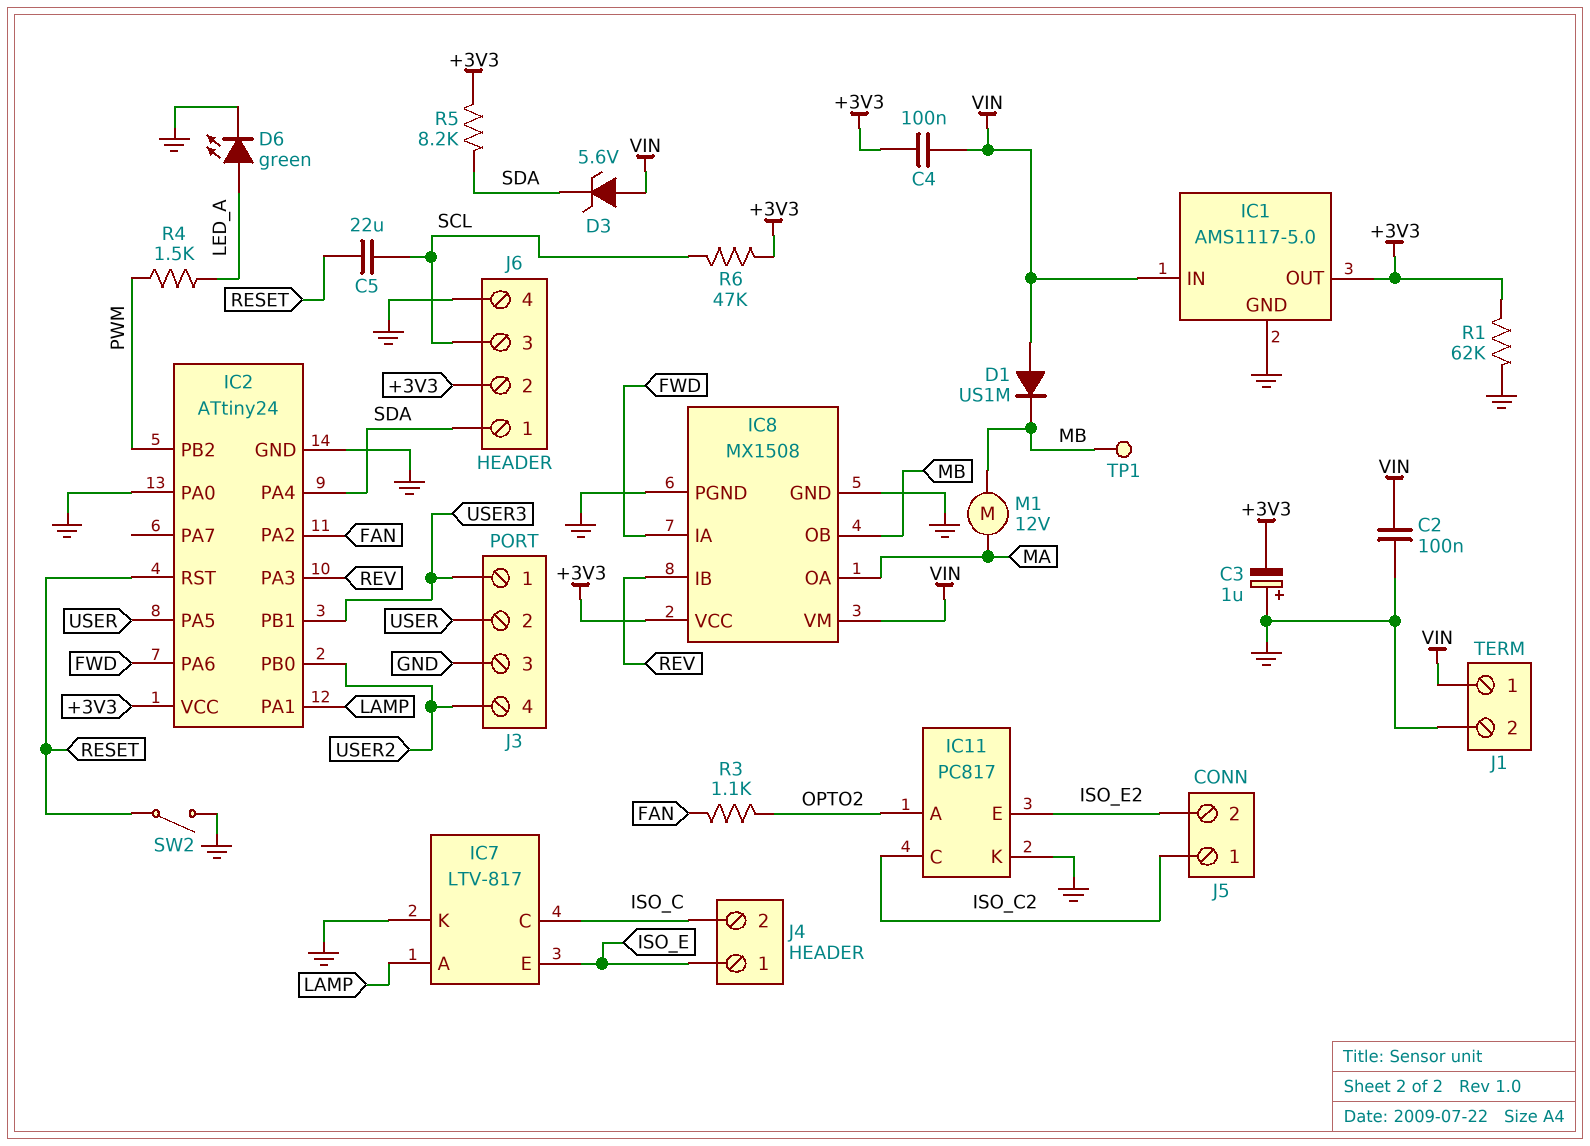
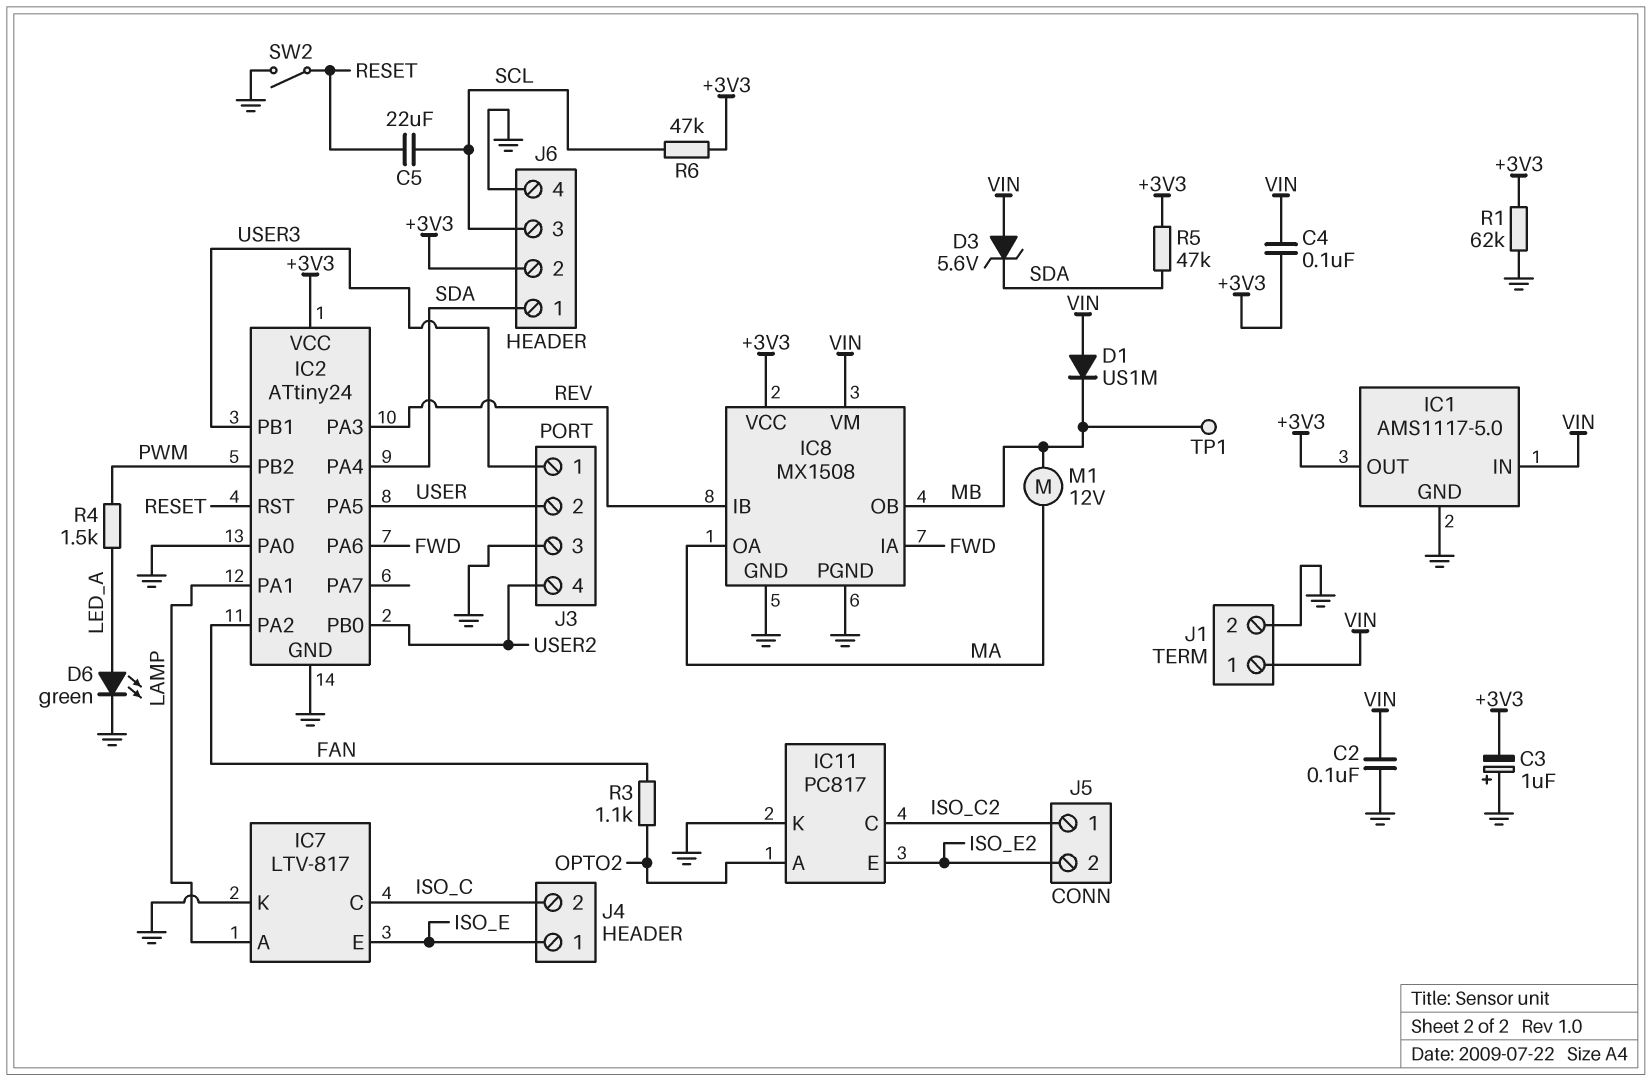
R5: 8.2k (+3V3, SDA) -> 47k (+3V3, SDA)

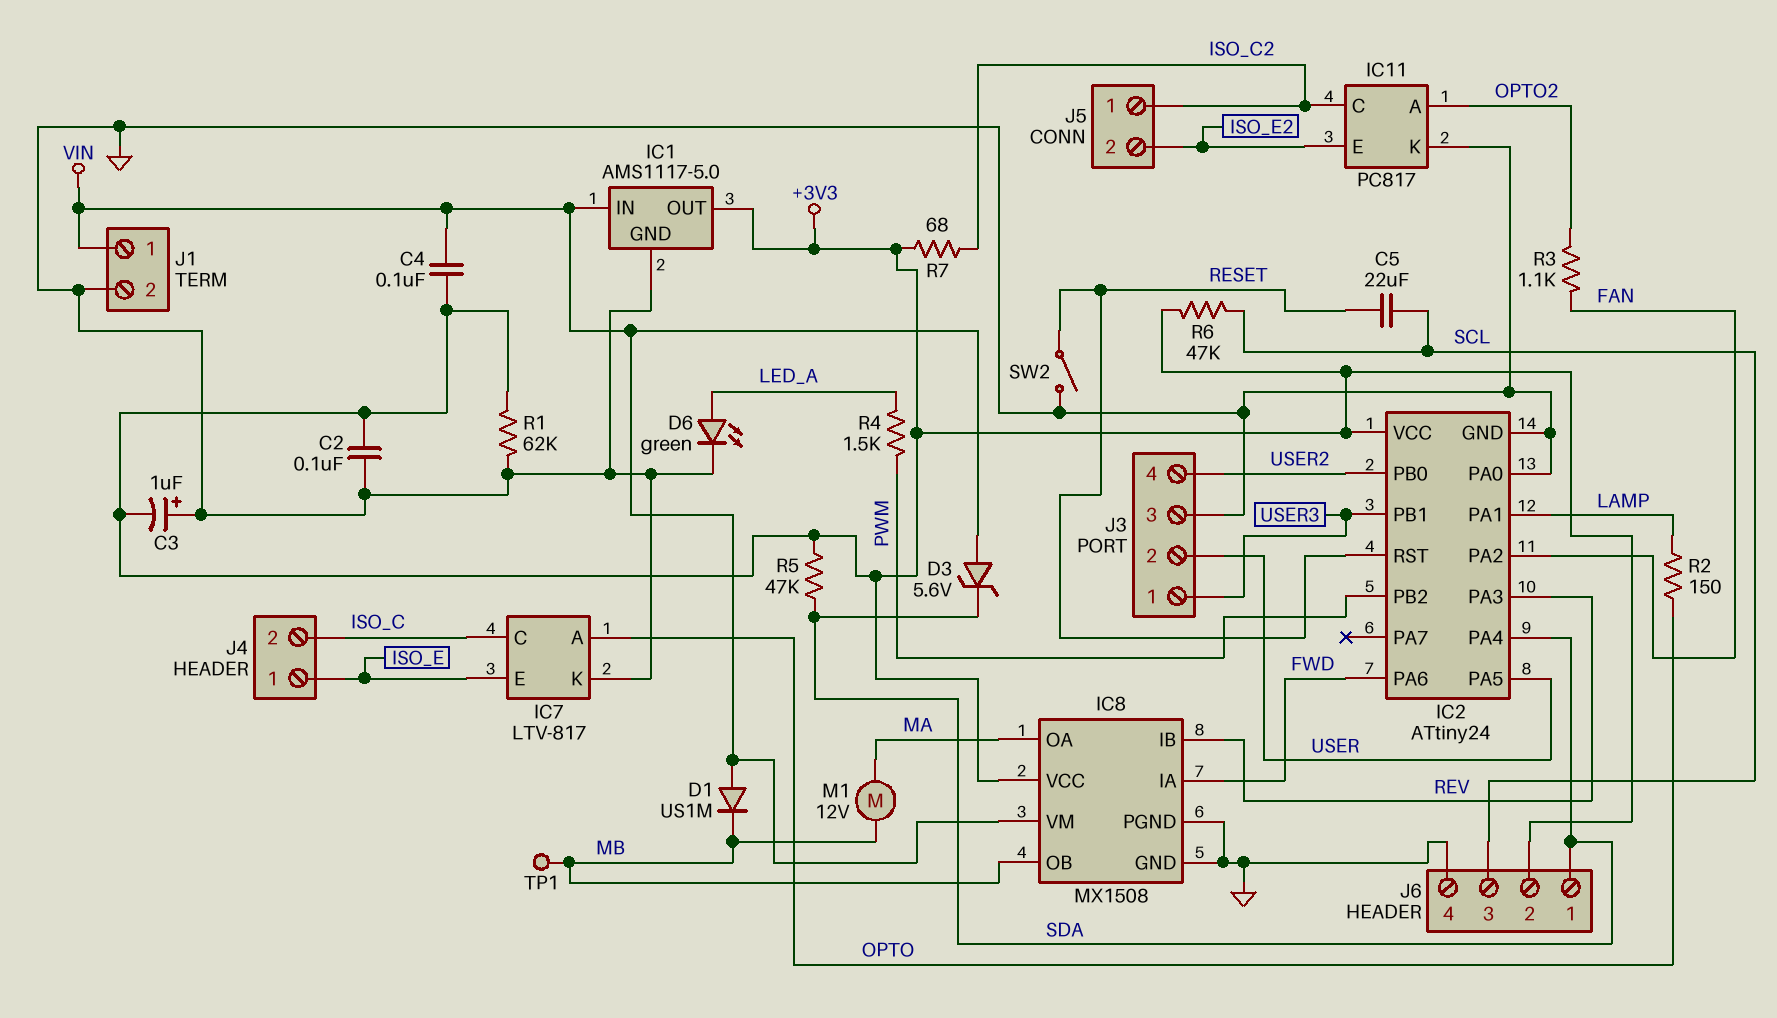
C2: 100nF (GND, VIN) -> 100nF (+3V3, GND)
IC7 pin A: LAMP -> OPTO
R2: none -> 150 (LAMP, OPTO)
R7: none -> 68 (+3V3, ISO_C2)

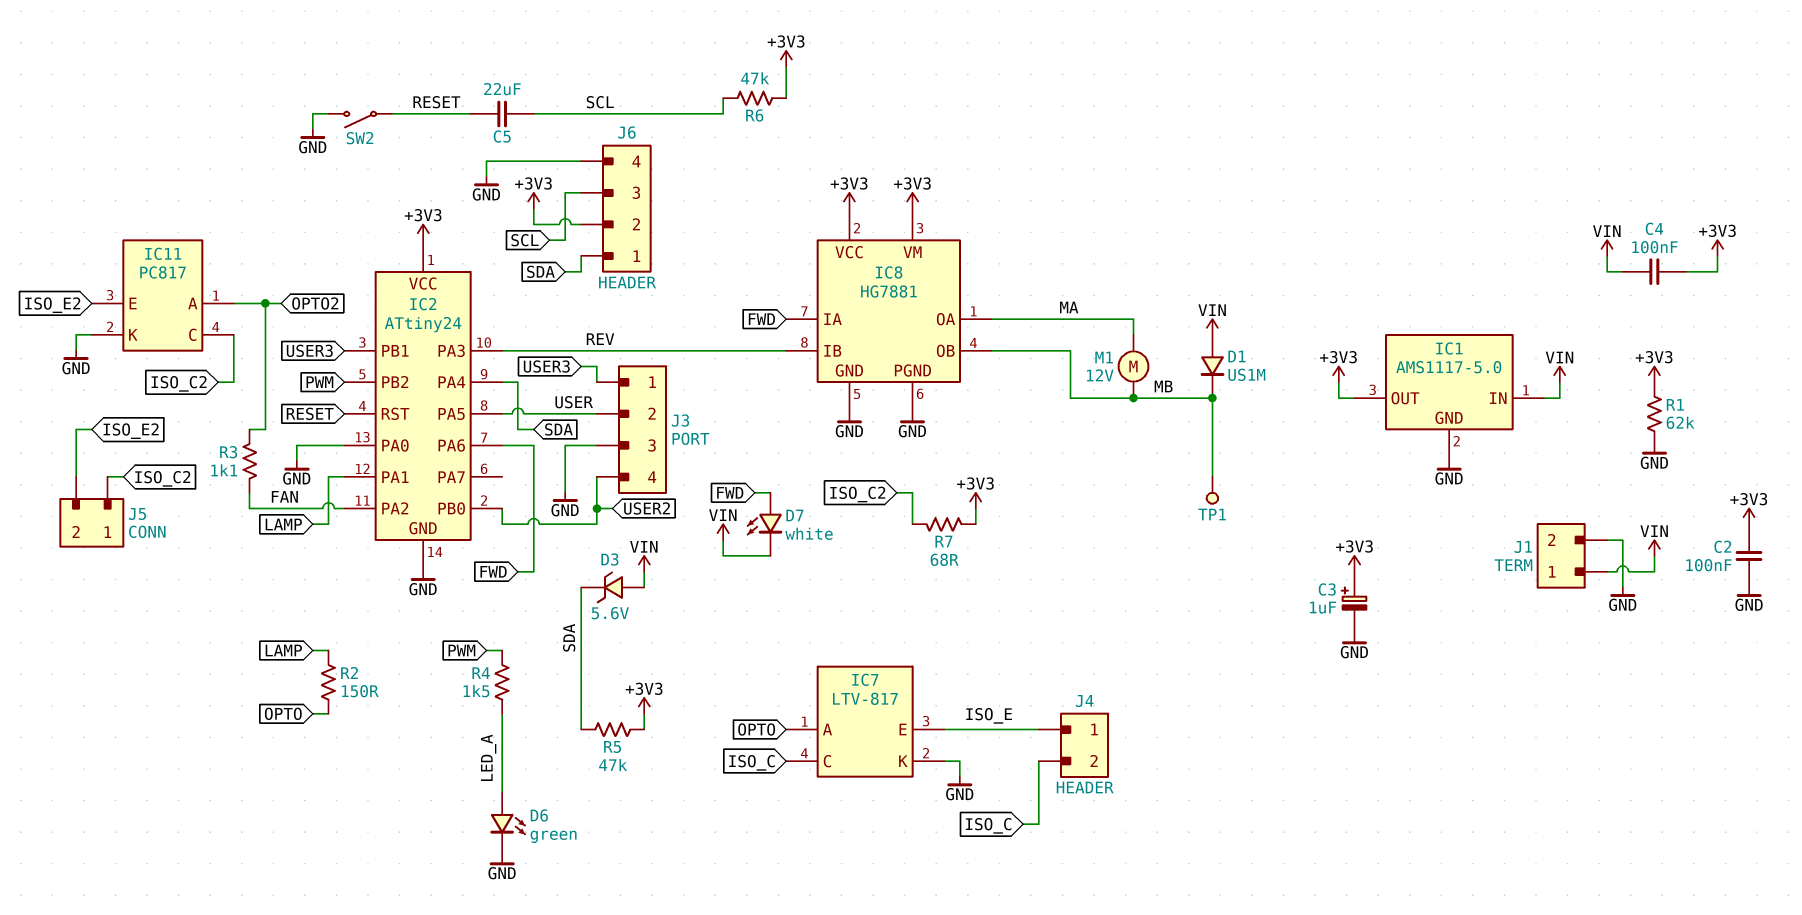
C3: 1uF (plus GND, minus +3V3) -> 1uF (plus +3V3, minus GND)
D7: none -> LED white (A FWD, K VIN)
IC8: MX1508 -> HG7881
IC8 pin VM: VIN -> +3V3

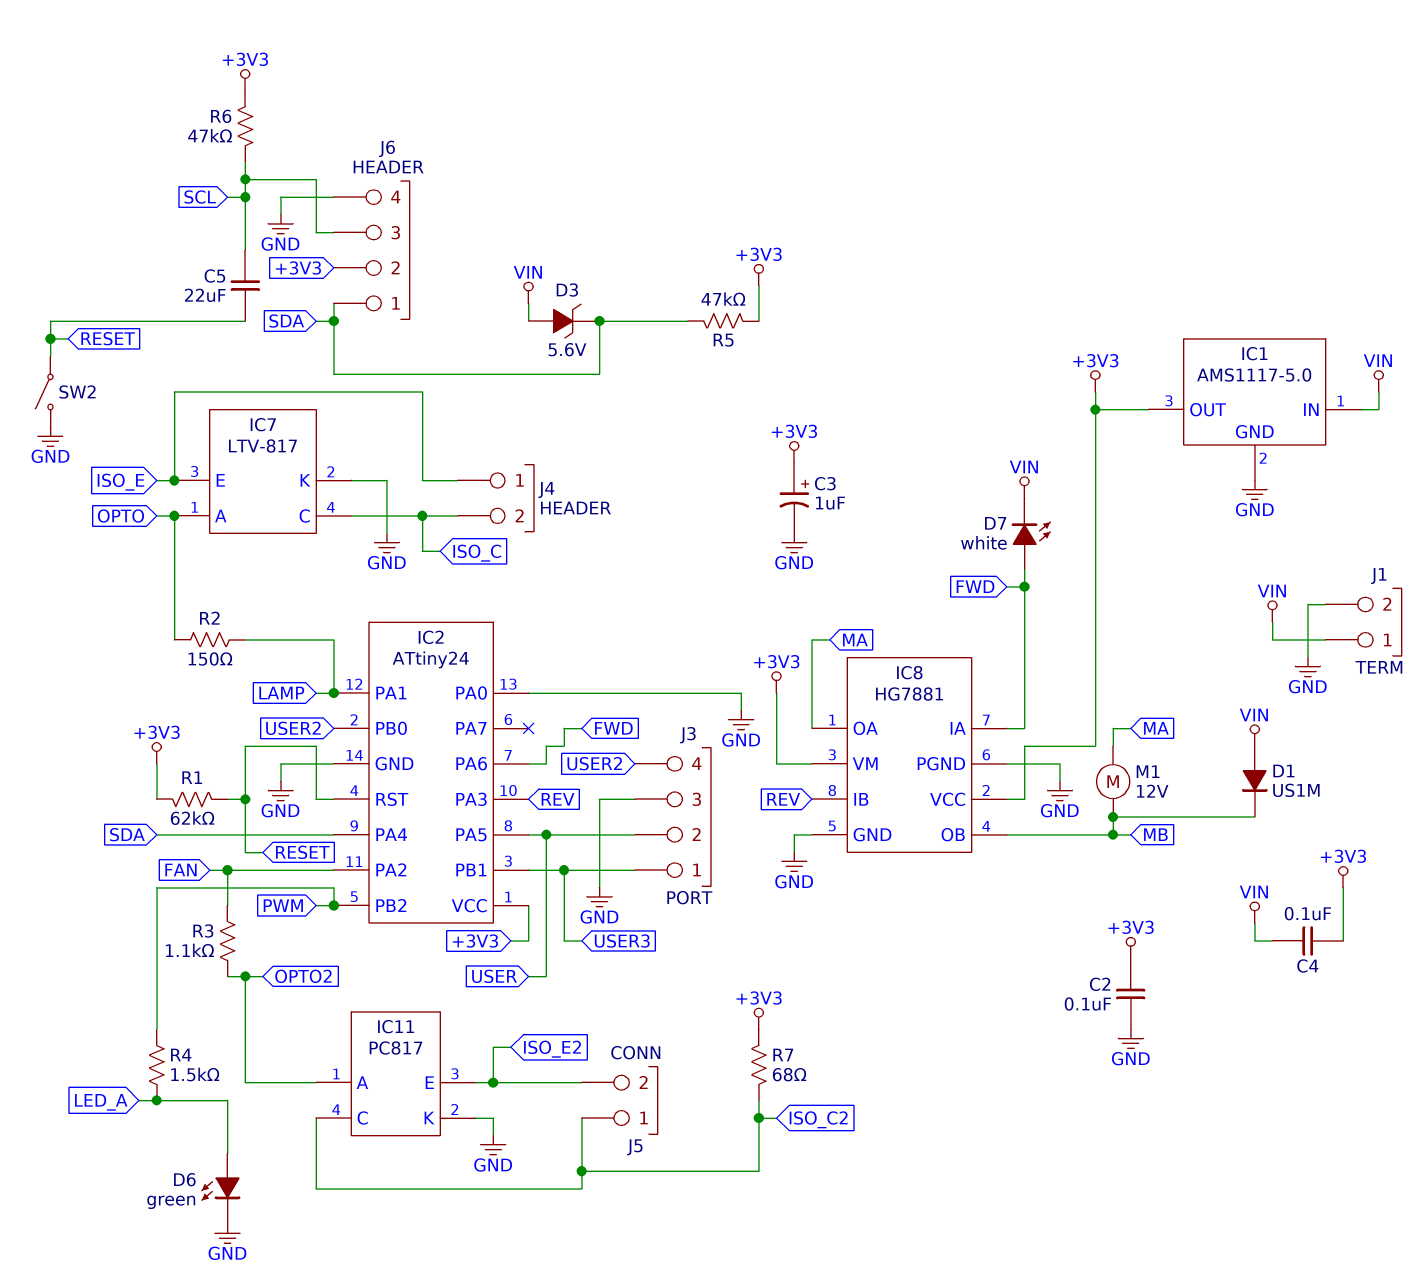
R1: 62k (+3V3, GND) -> 62k (+3V3, RESET)
TP1: test point (MB) -> none

